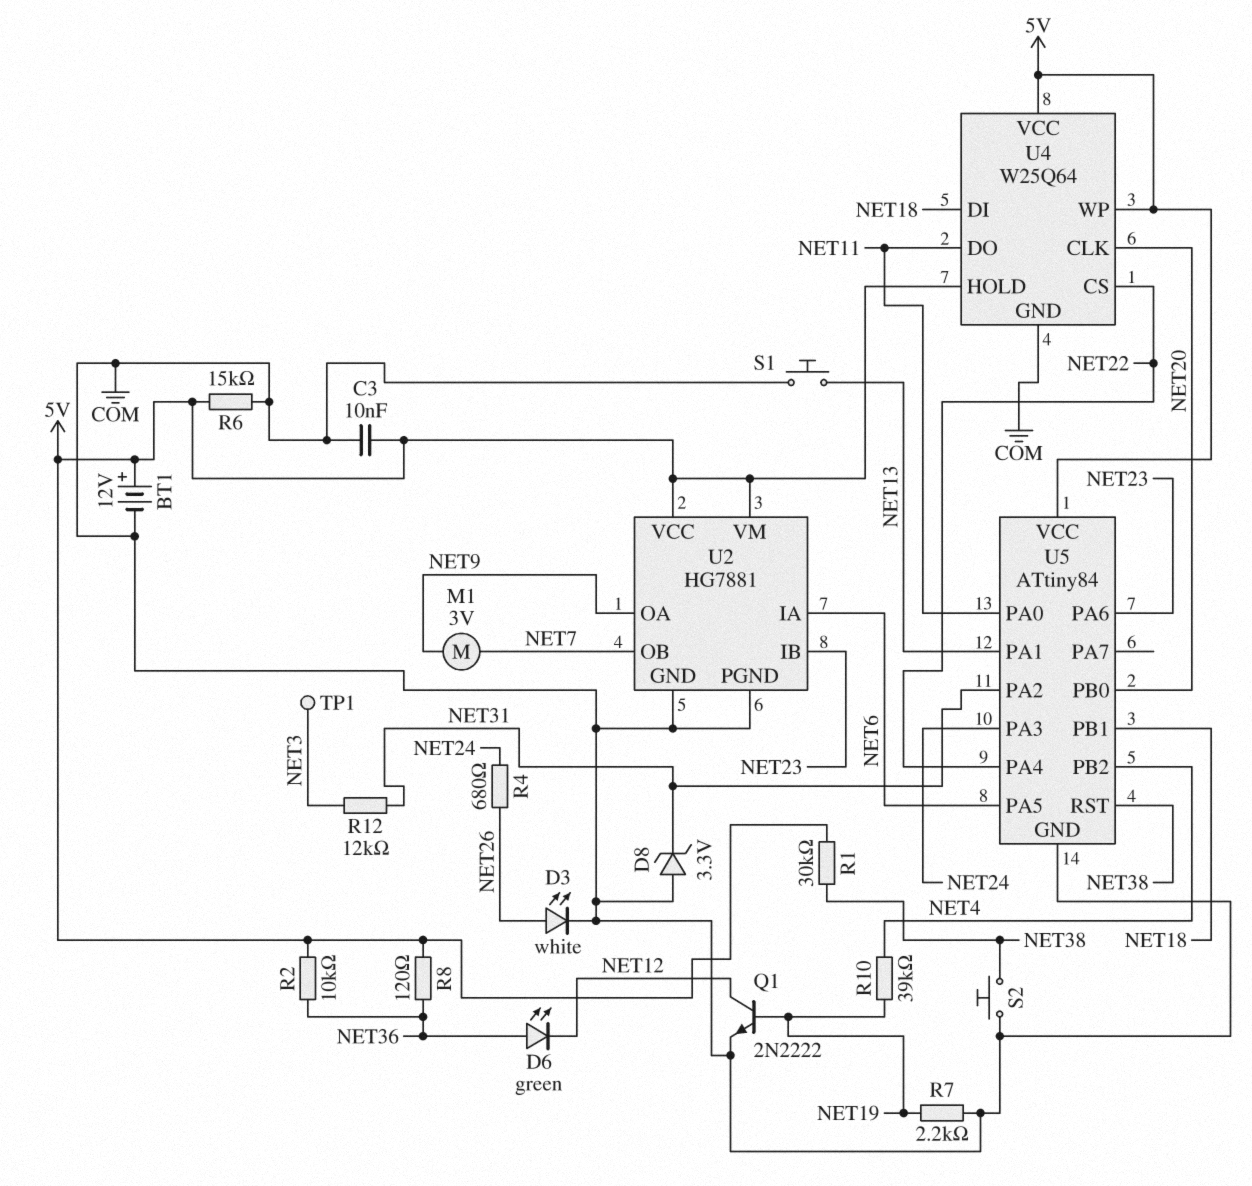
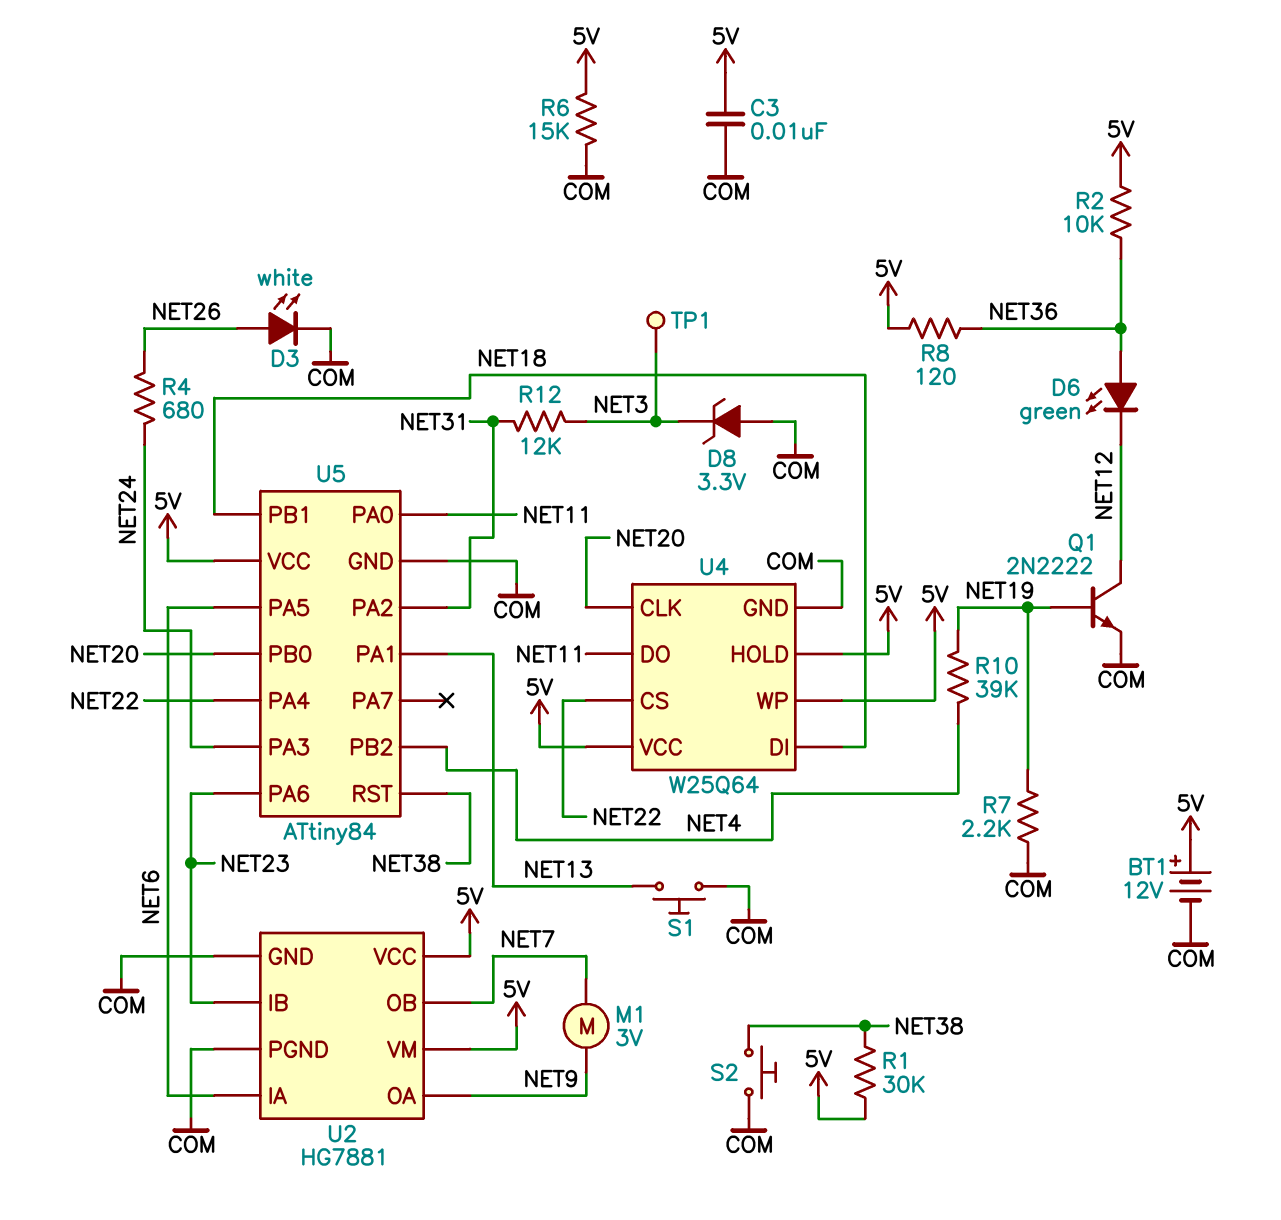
D8: zener 3.3V (A COM, K NET31) -> zener 3.3V (A COM, K NET3)

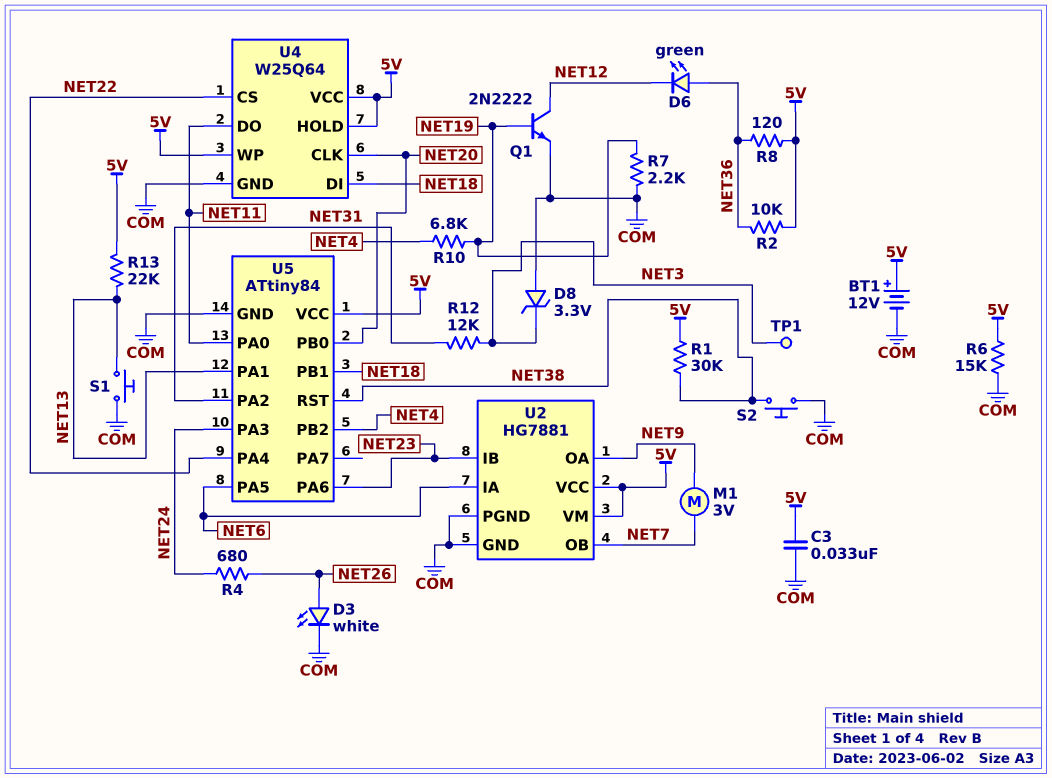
C3: 10nF (5V, COM) -> 33nF (5V, COM)
R10: 39k (NET4, NET19) -> 6.8k (NET4, NET19)
R13: none -> 22k (5V, NET13)

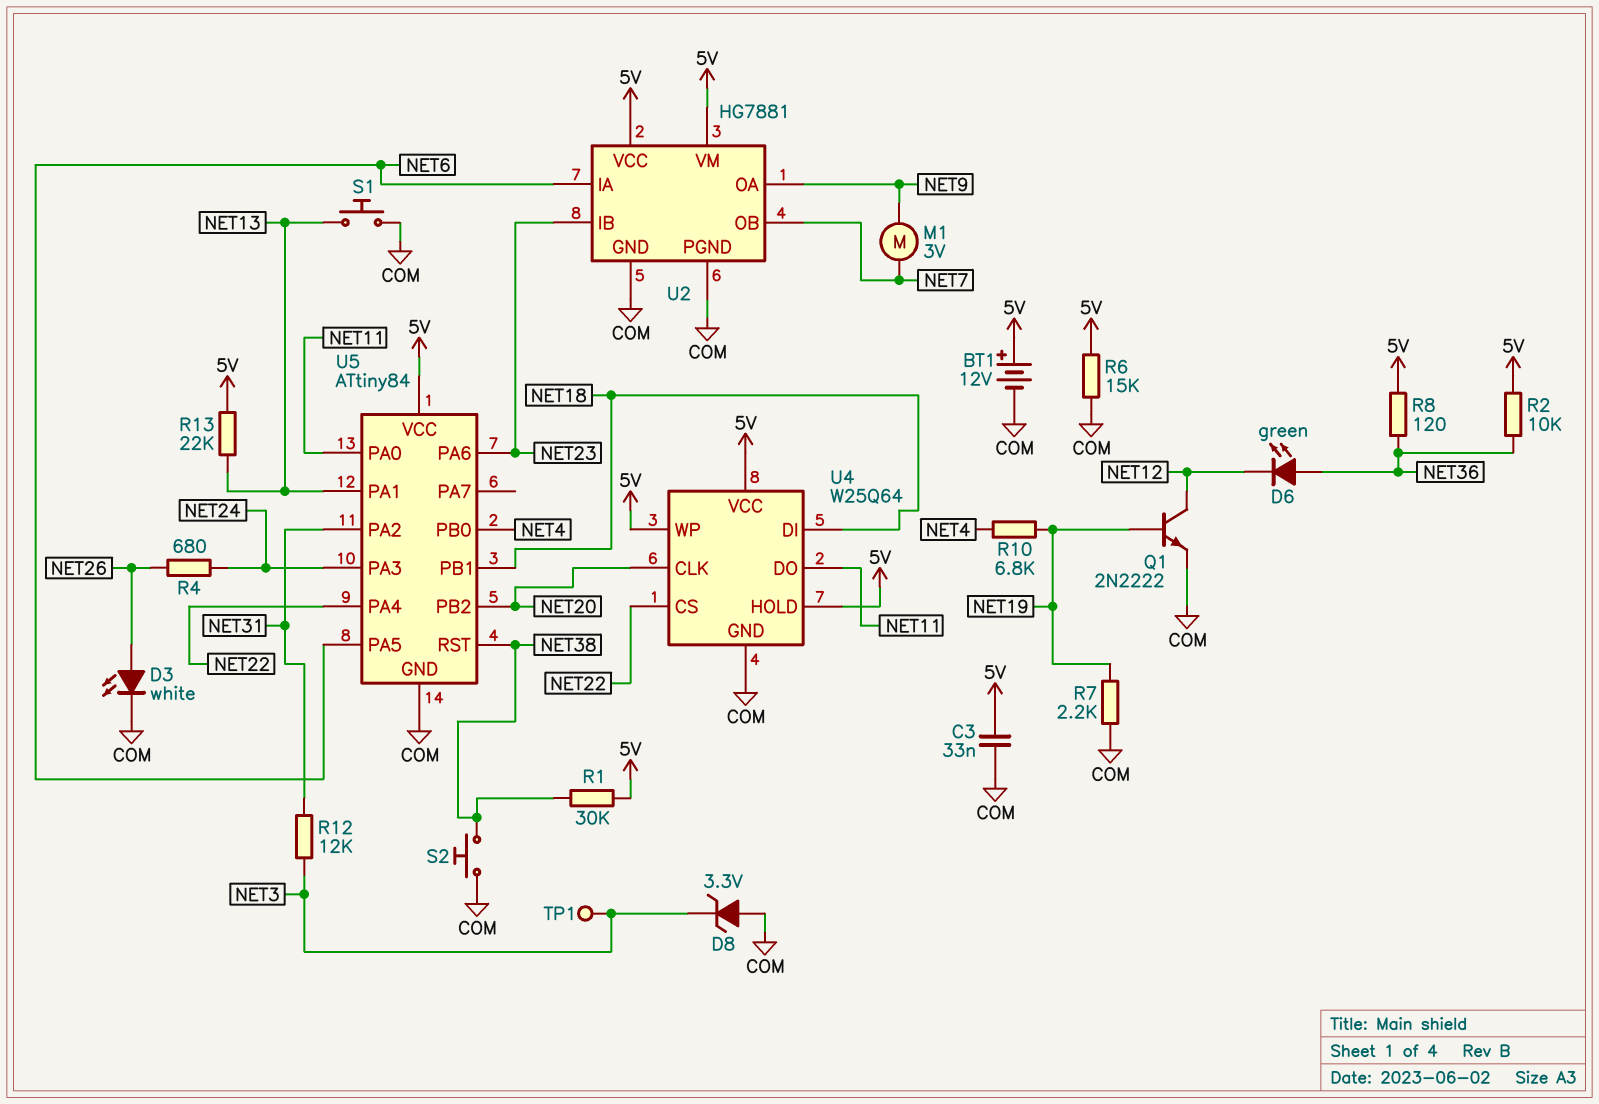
U5 pin PB0: NET20 -> NET4
U5 pin PB2: NET4 -> NET20

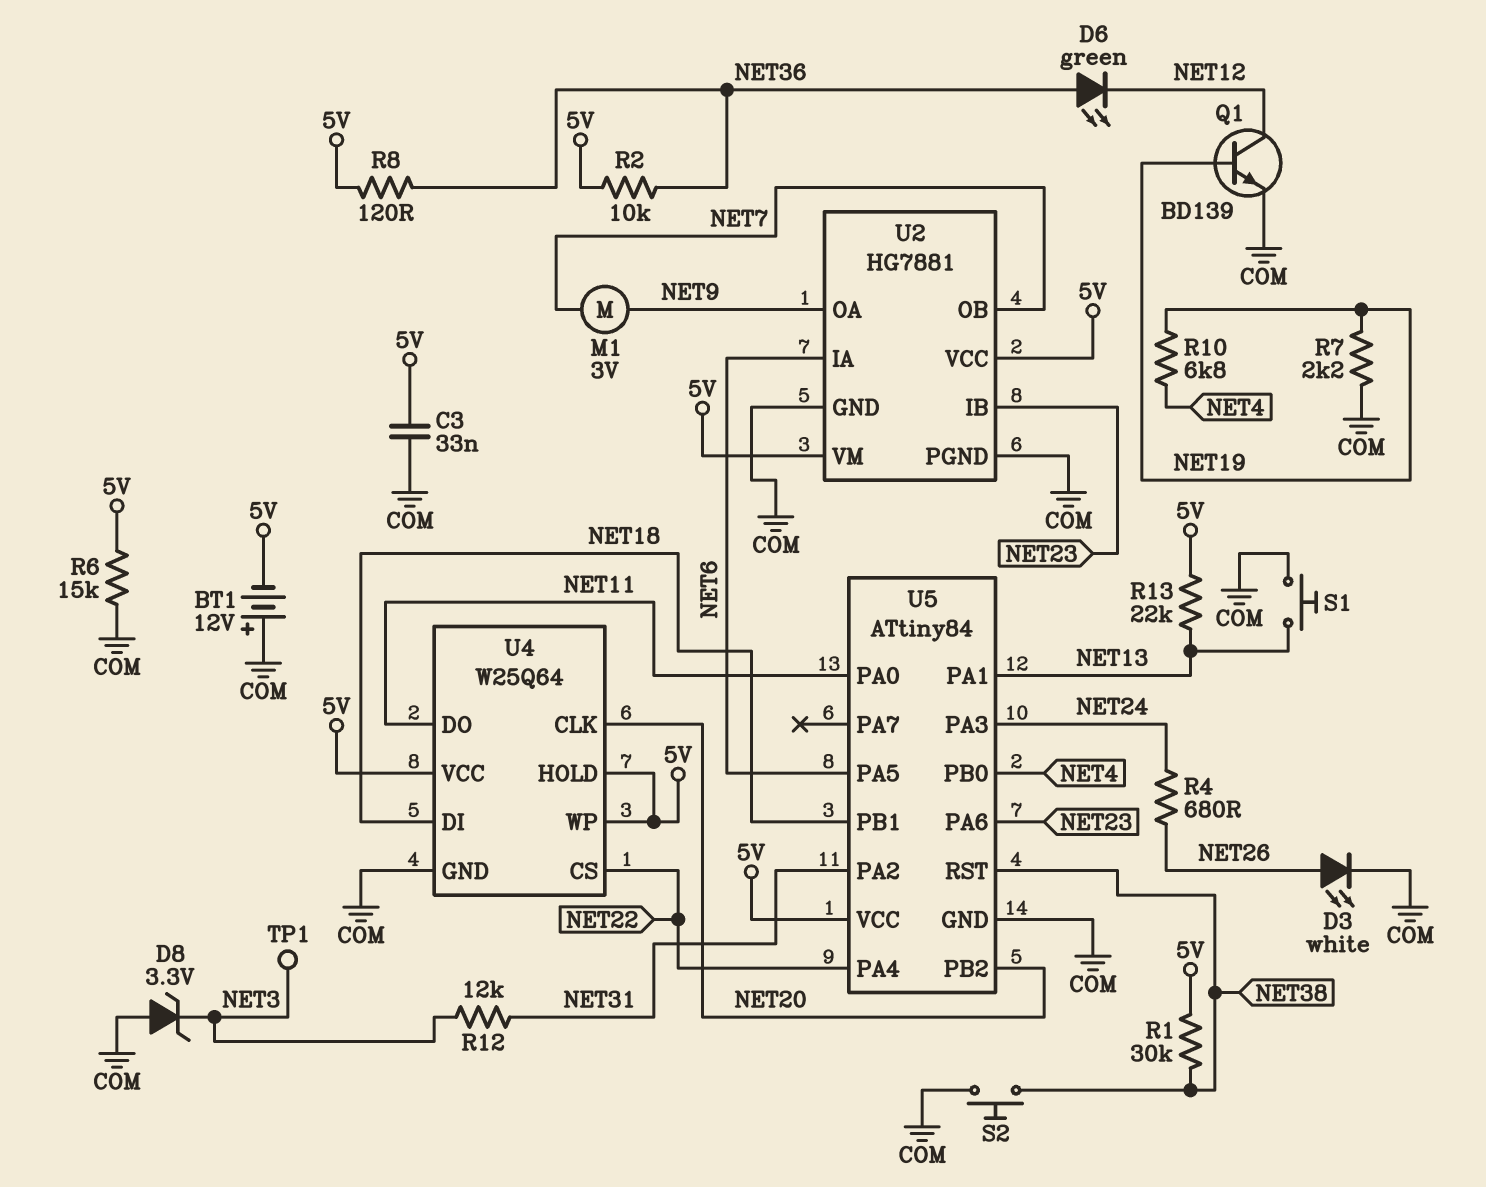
BT1: 12V (plus 5V, minus COM) -> 12V (plus COM, minus 5V)
Q1: NPN 2N2222 (B NET19, C NET12, E COM) -> NPN BD139 (B NET19, C NET12, E COM)

